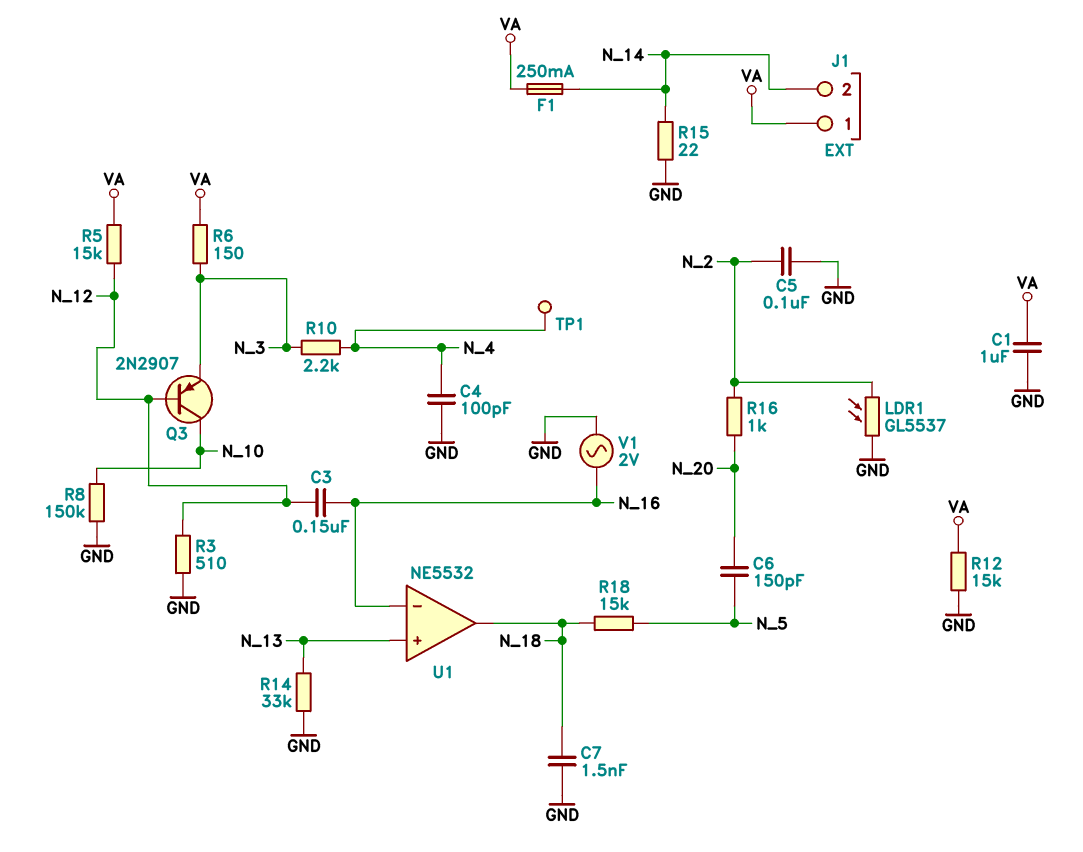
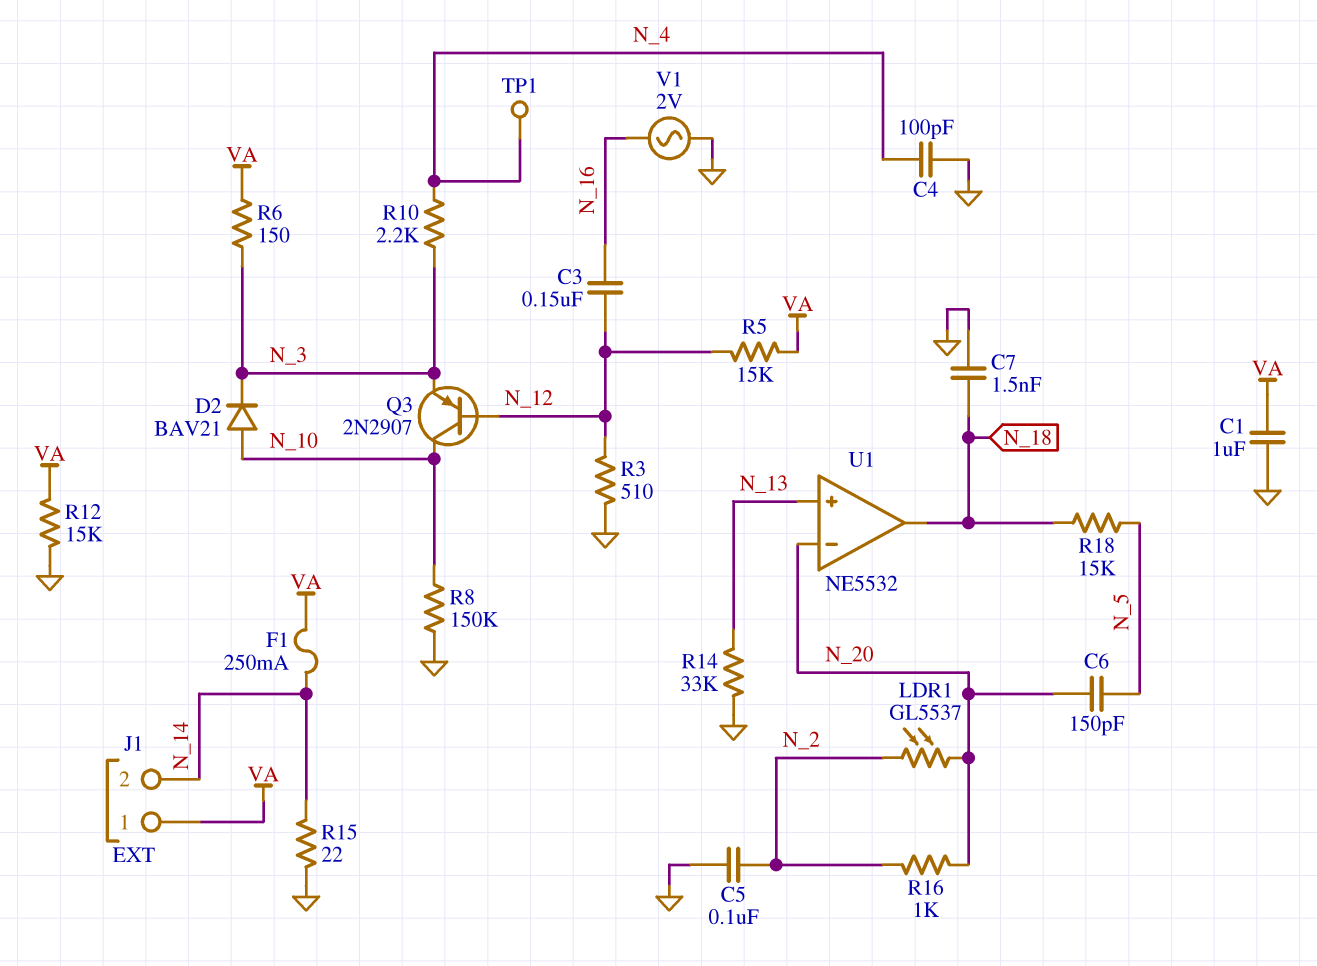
D2: none -> diode BAV21 (A N_10, K N_3)
LDR1: GL5537 (GND, N_2) -> GL5537 (N_2, N_20)
U1 pin in-: N_16 -> N_20

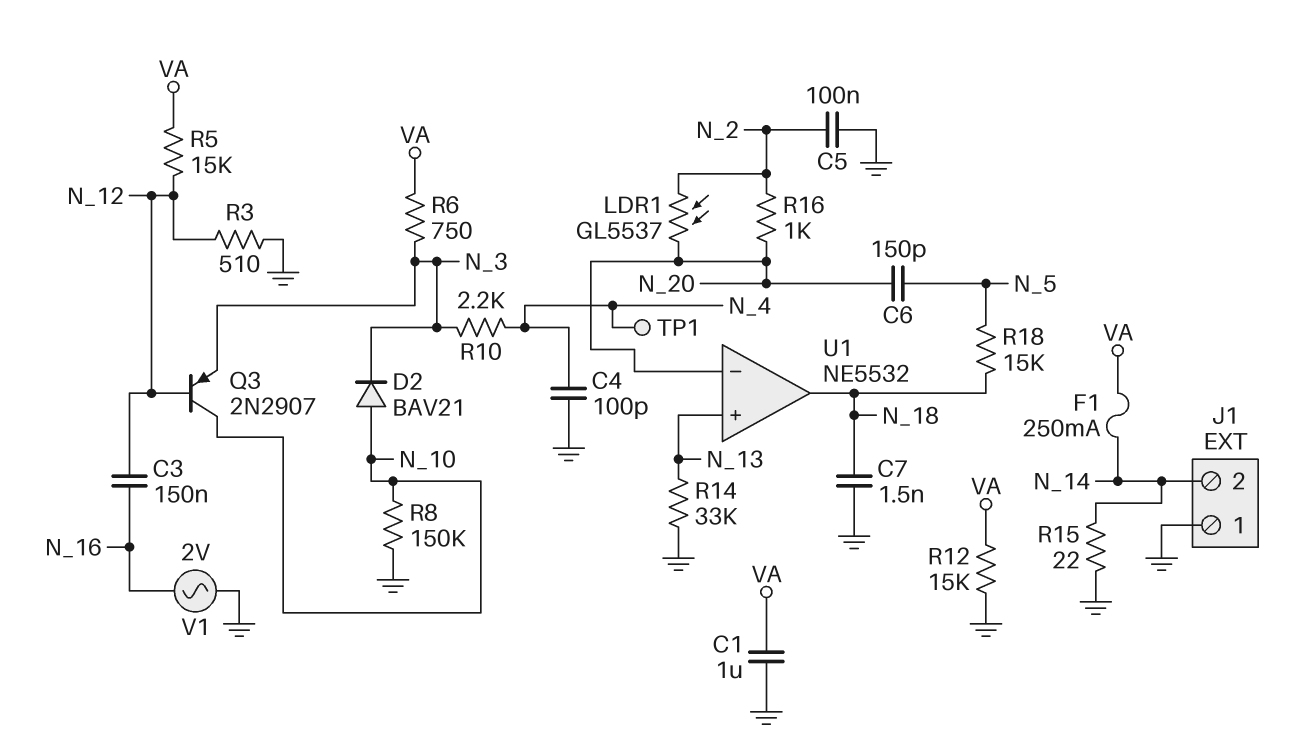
J1 pin 1: VA -> GND
R6: 150 (N_3, VA) -> 750 (N_3, VA)

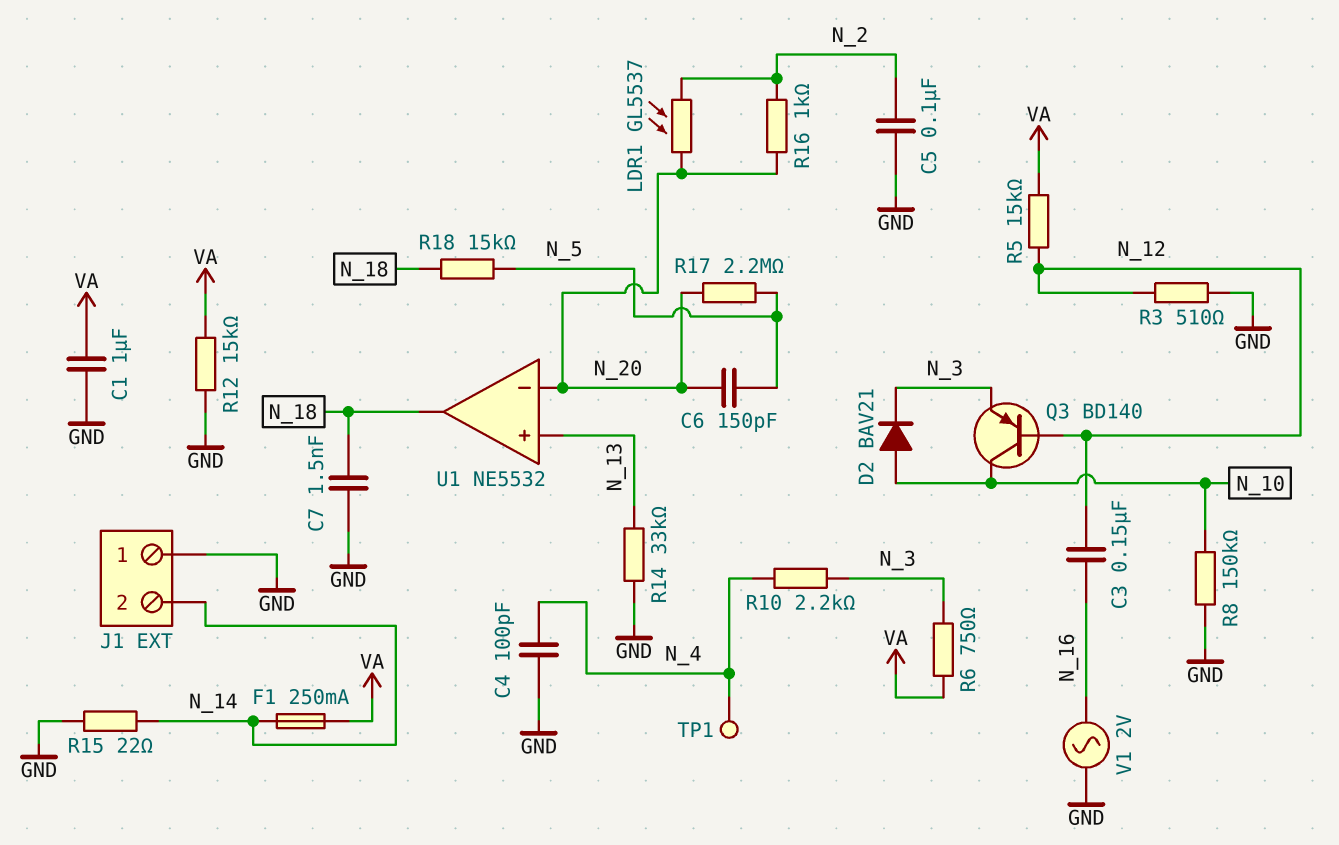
Q3: PNP 2N2907 (B N_12, C N_10, E N_3) -> PNP BD140 (B N_12, C N_10, E N_3)
R17: none -> 2.2M (N_5, N_20)

